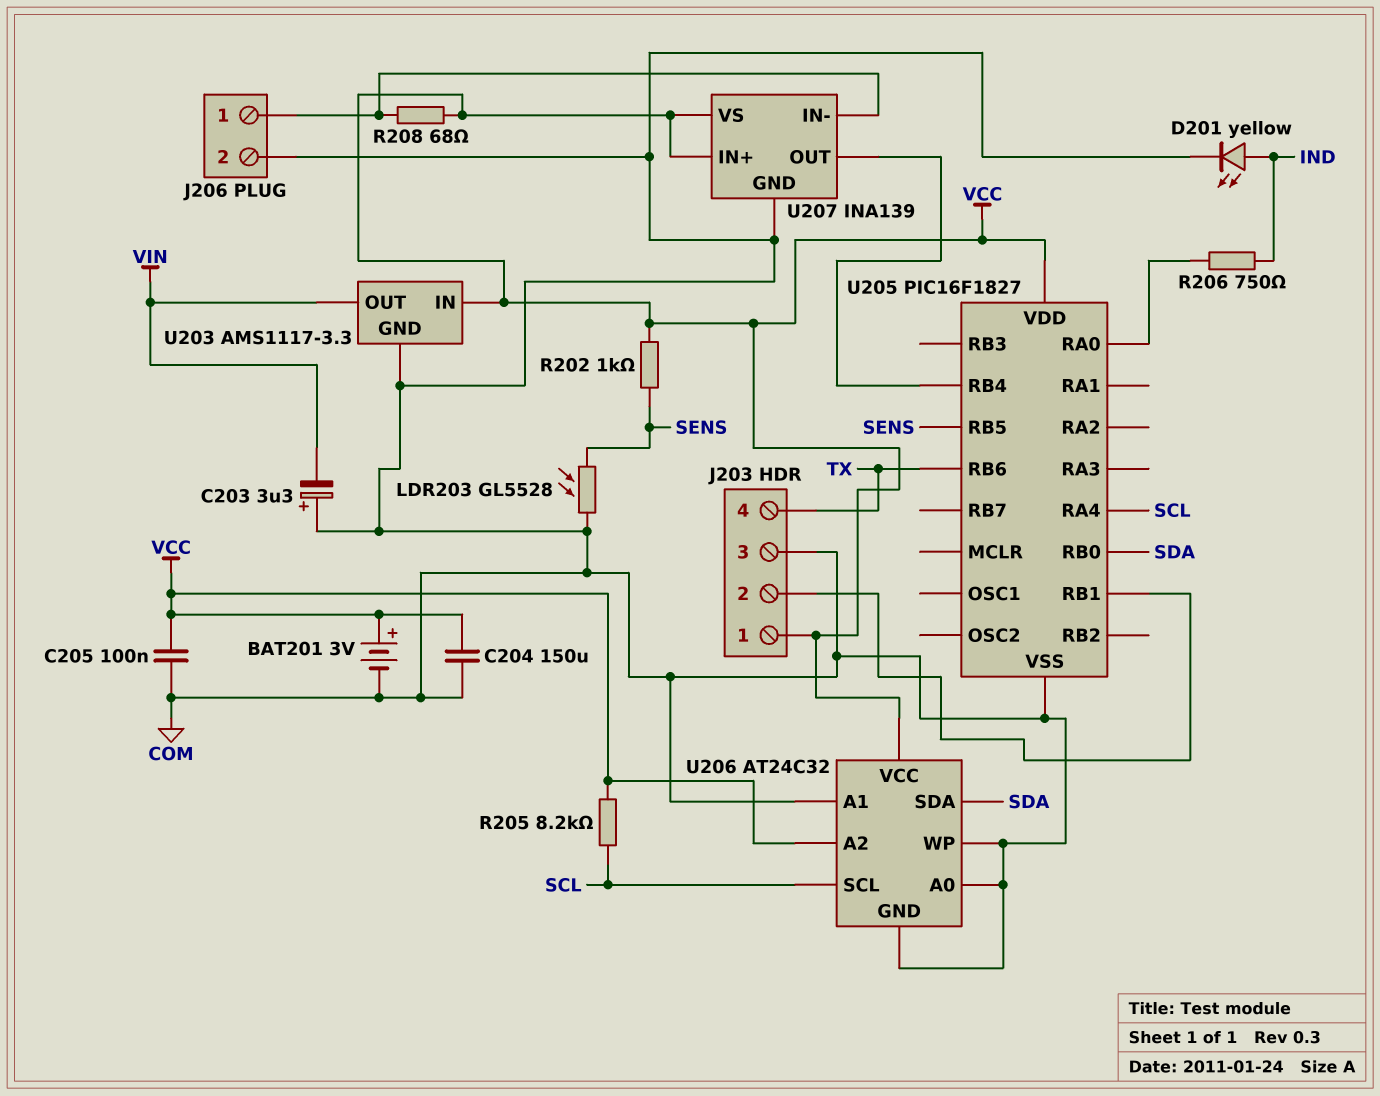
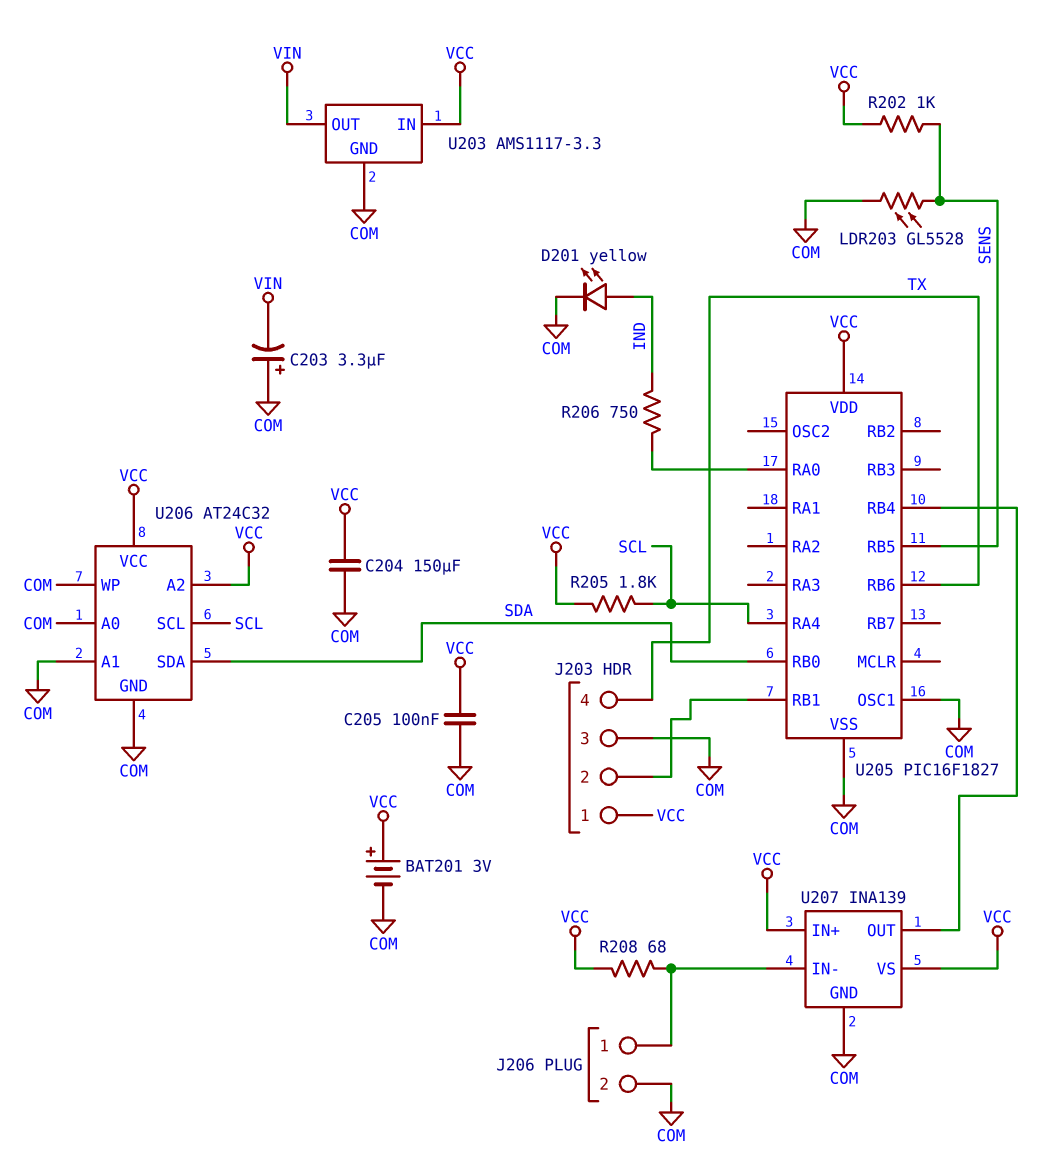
R205: 8.2k (SCL, VCC) -> 1.8k (SCL, VCC)
U205 pin OSC1: none -> COM

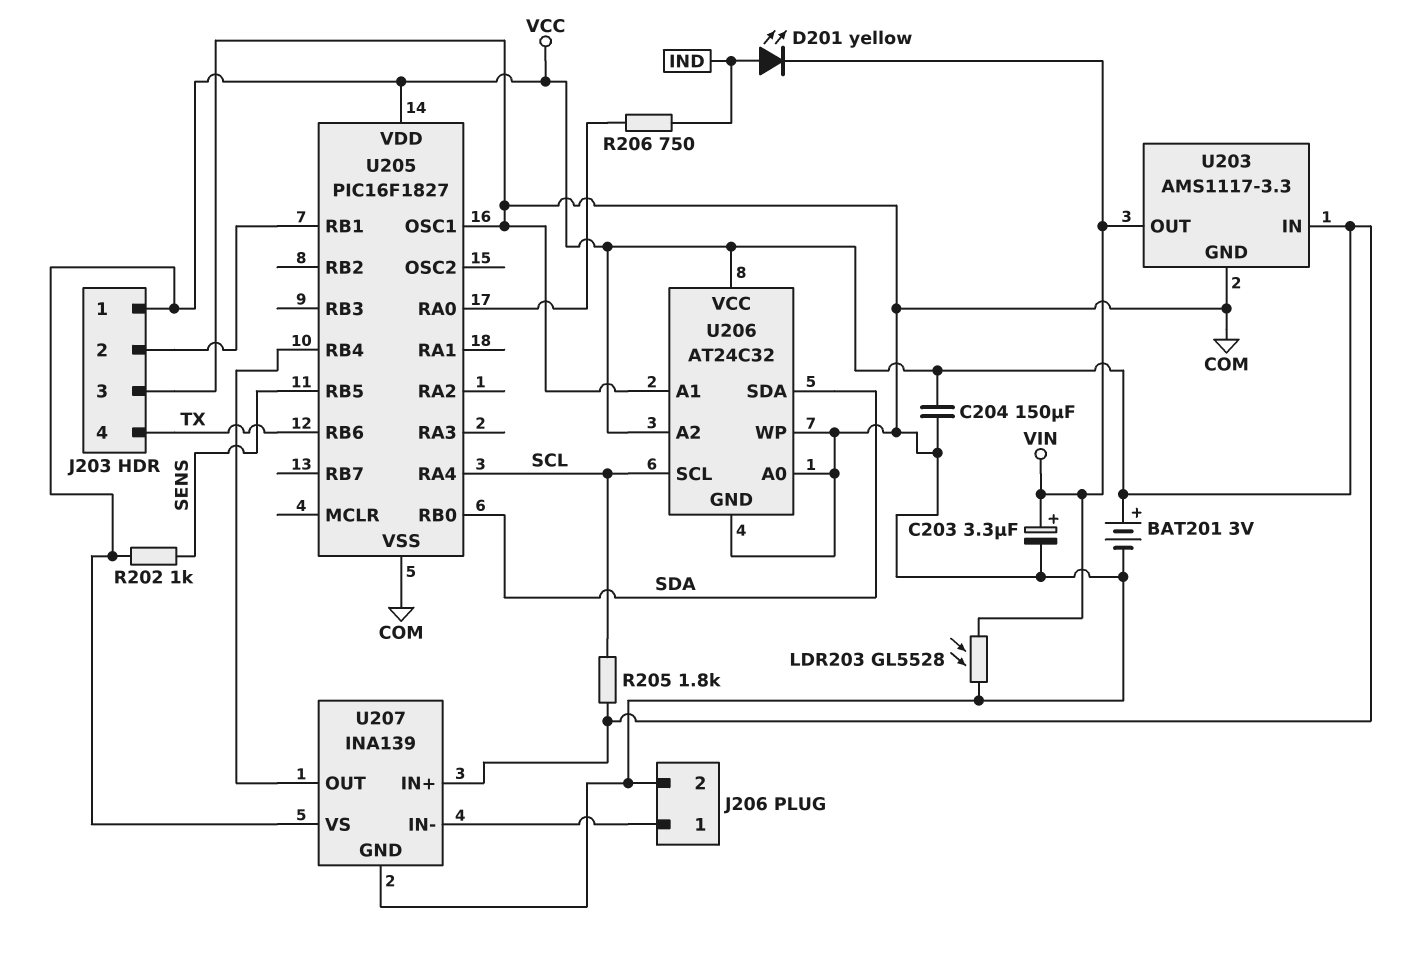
C203: 3.3uF (plus COM, minus VIN) -> 3.3uF (plus VIN, minus COM)
C205: 100nF (COM, VCC) -> none
D201: LED yellow (A IND, K COM) -> LED yellow (A IND, K VIN)
LDR203: GL5528 (COM, SENS) -> GL5528 (COM, VIN)
R208: 68 (J206/1, VCC) -> none

